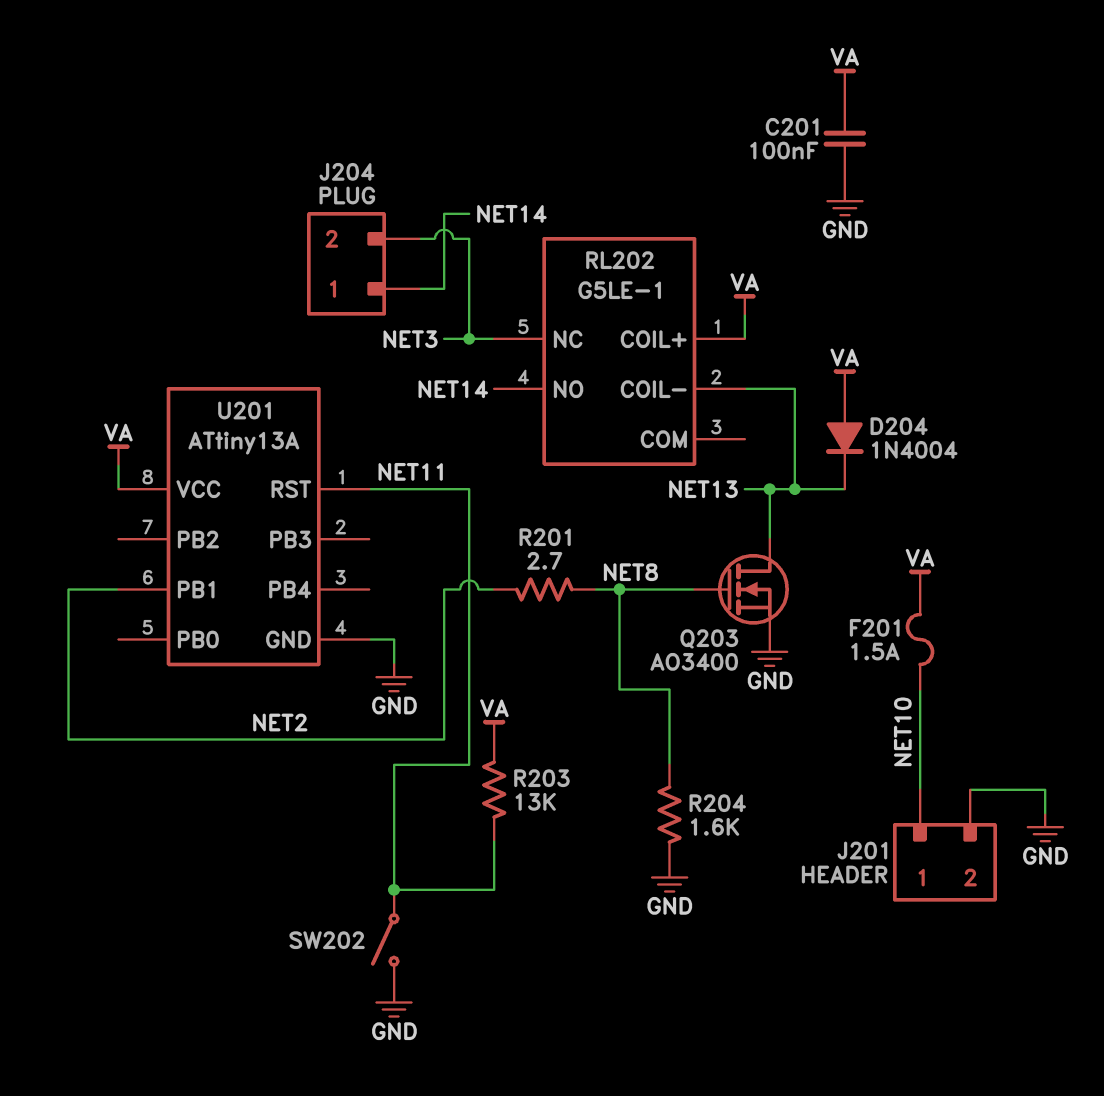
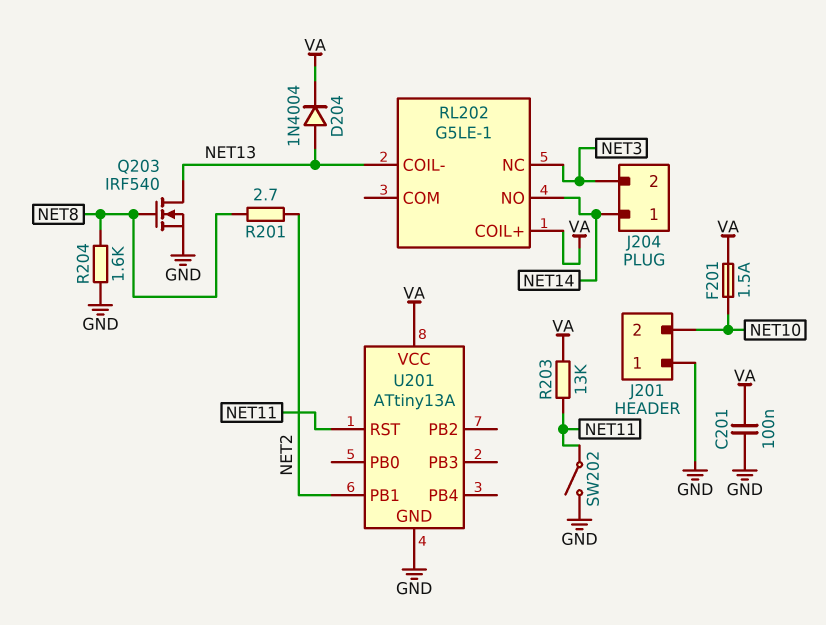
D204: diode 1N4004 (A VA, K NET13) -> diode 1N4004 (A NET13, K VA)
J201 pin 1: NET10 -> GND
J201 pin 2: GND -> NET10
Q203: NMOS AO3400 (G NET8, D NET13, S GND) -> NMOS IRF540 (G NET8, D NET13, S GND)

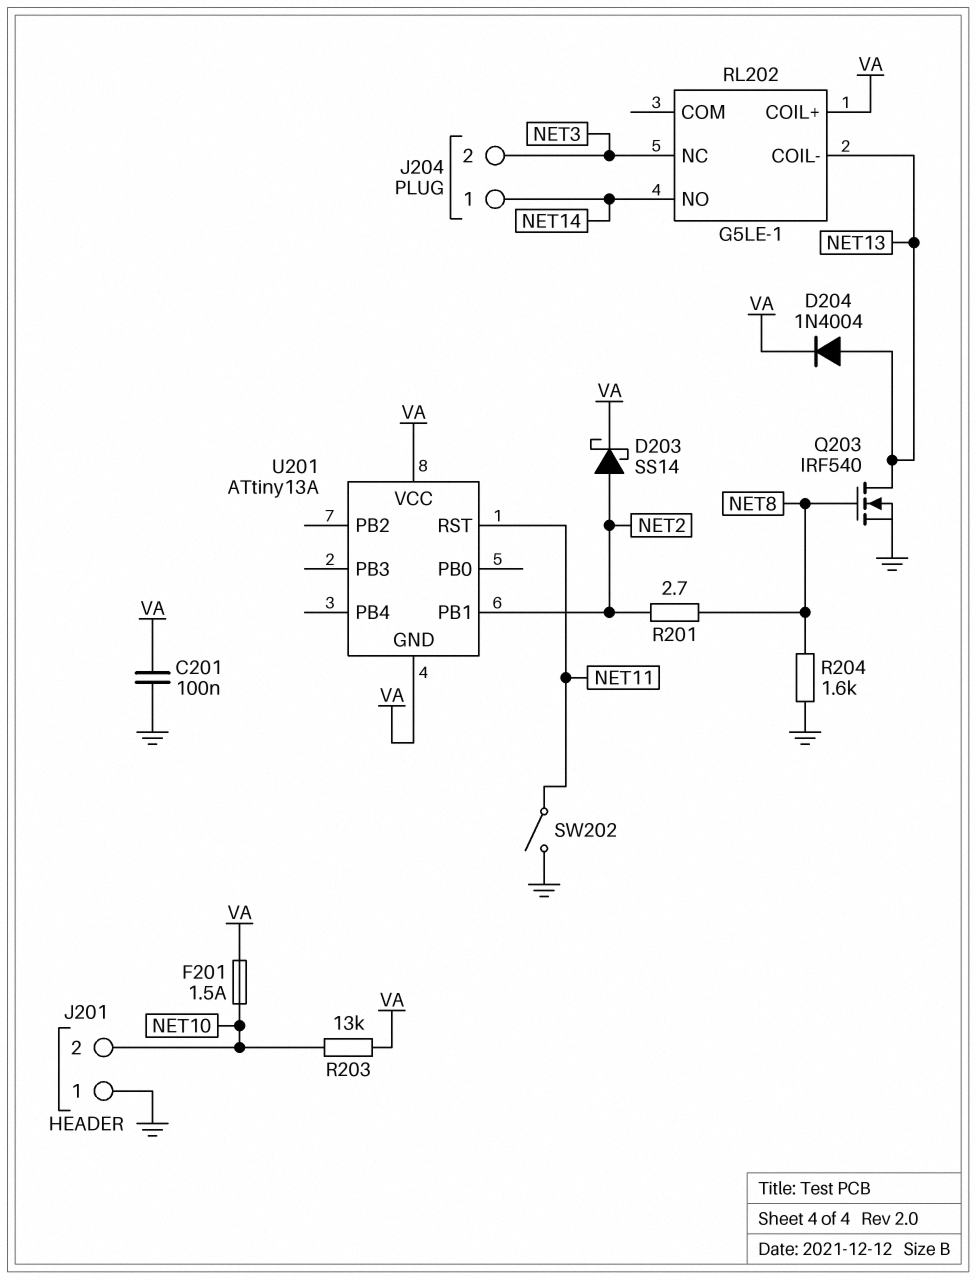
D203: none -> schottky SS14 (A NET2, K VA)
R203: 13k (NET11, VA) -> 13k (NET10, VA)
U201 pin GND: GND -> VA

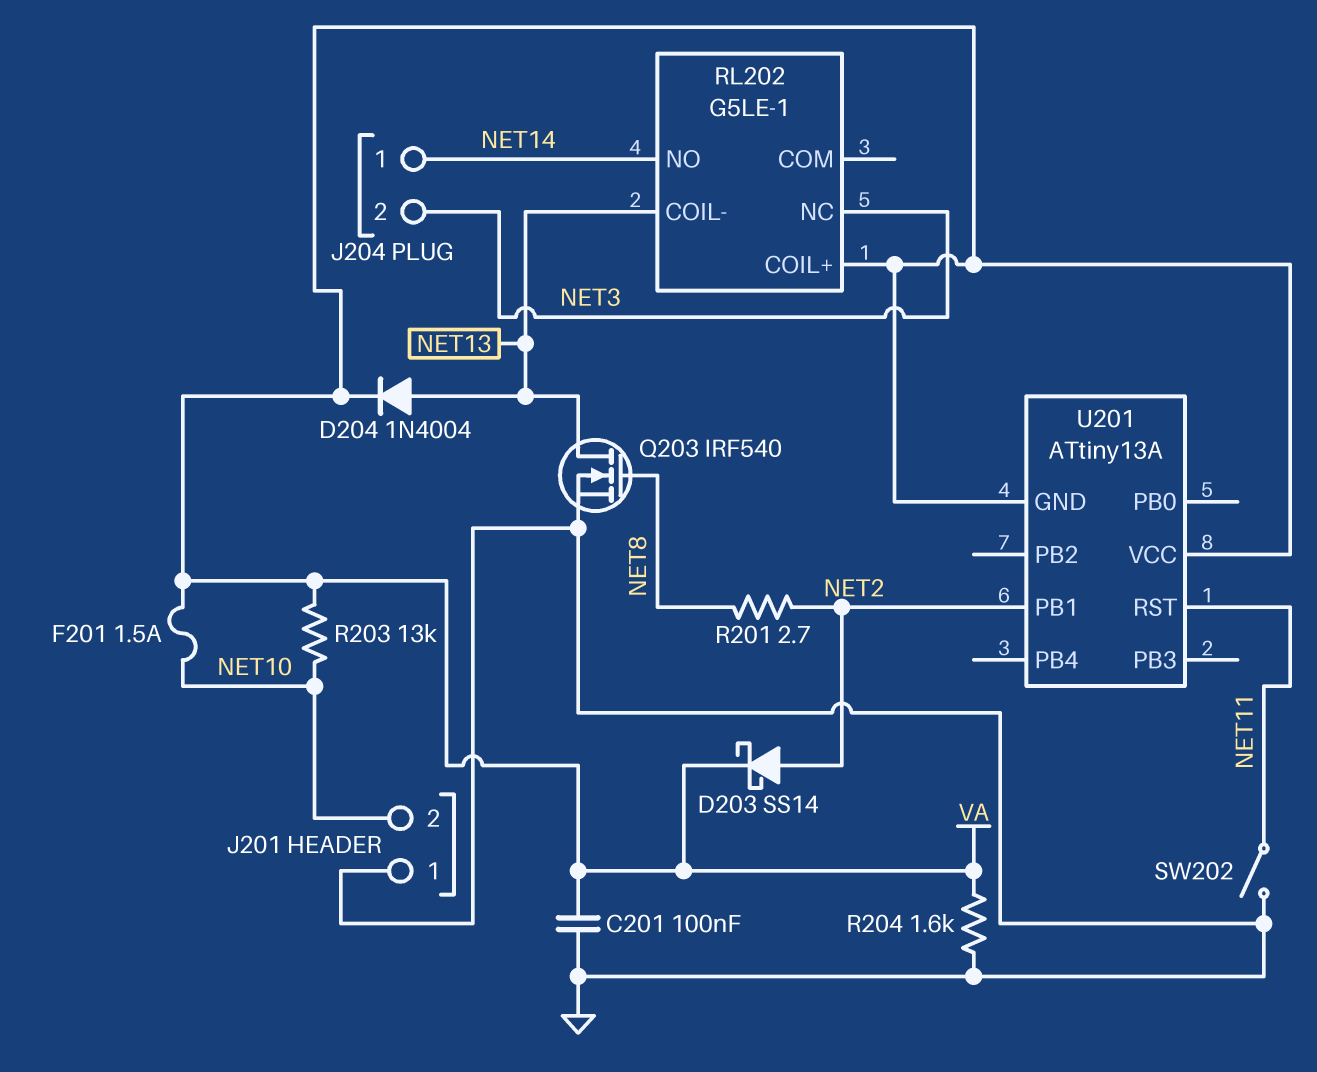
R204: 1.6k (GND, NET8) -> 1.6k (GND, VA)

